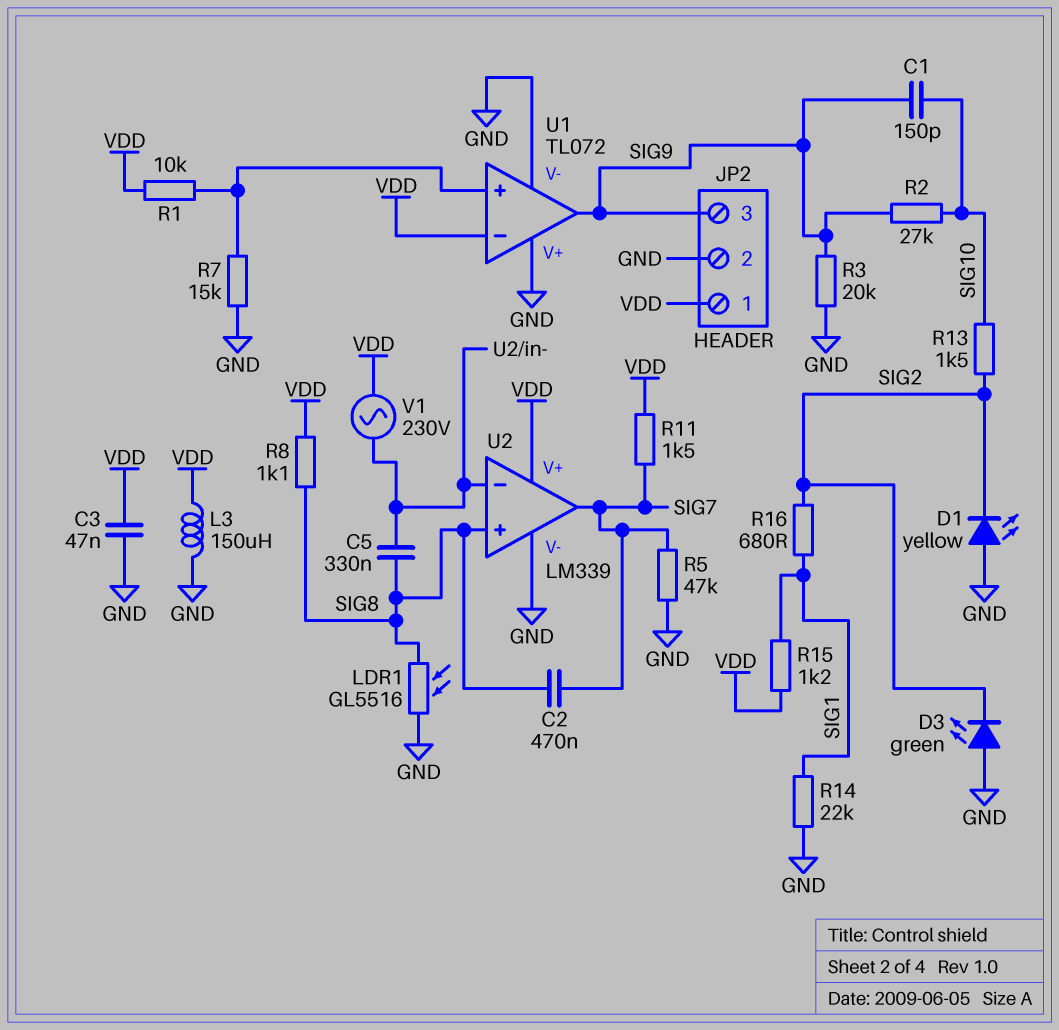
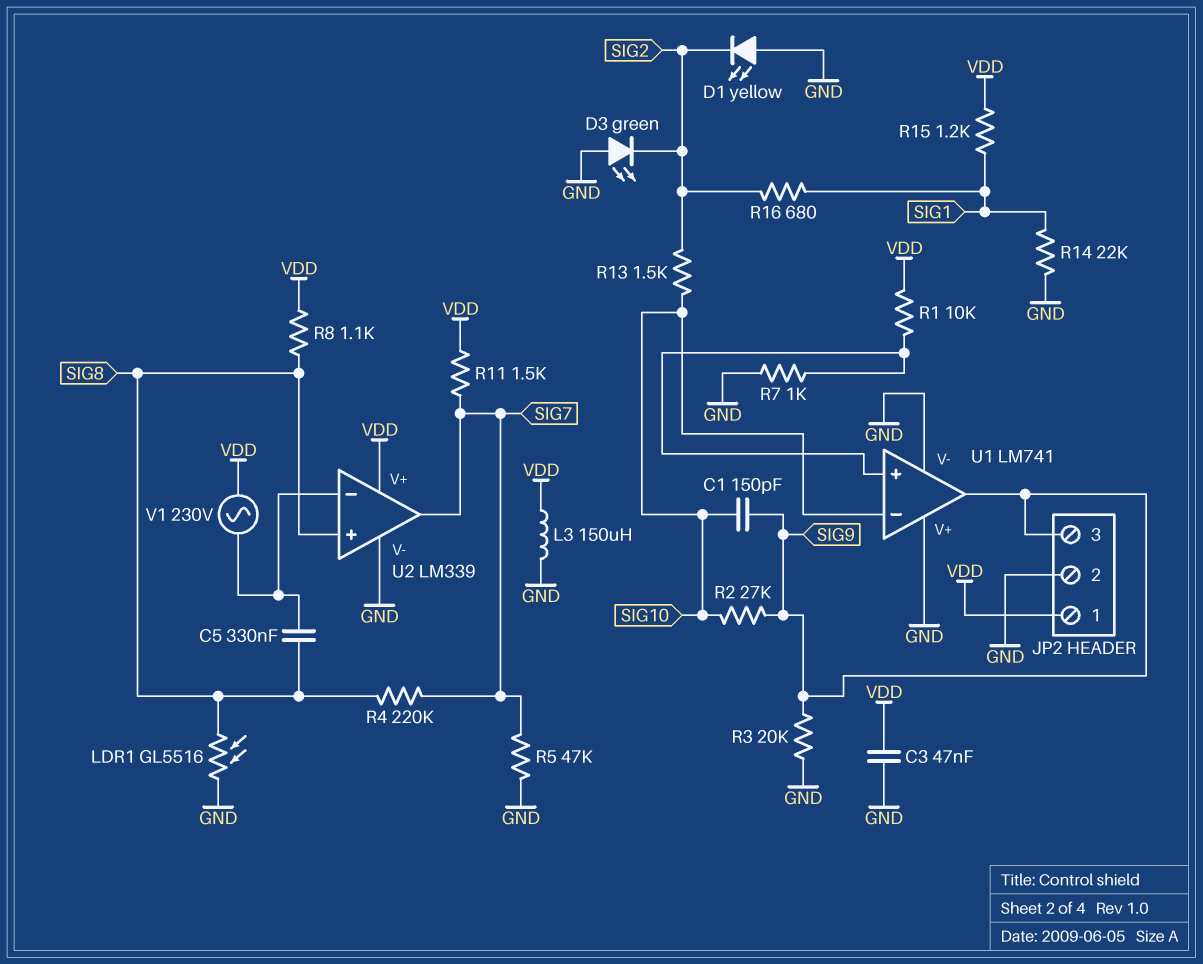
C2: 470nF (SIG7, SIG8) -> none
R4: none -> 220k (SIG7, SIG8)
R7: 15k (GND, U1/in+) -> 1k (GND, U1/in+)
U1: TL072 -> LM741
U1 pin in-: VDD -> SIG10

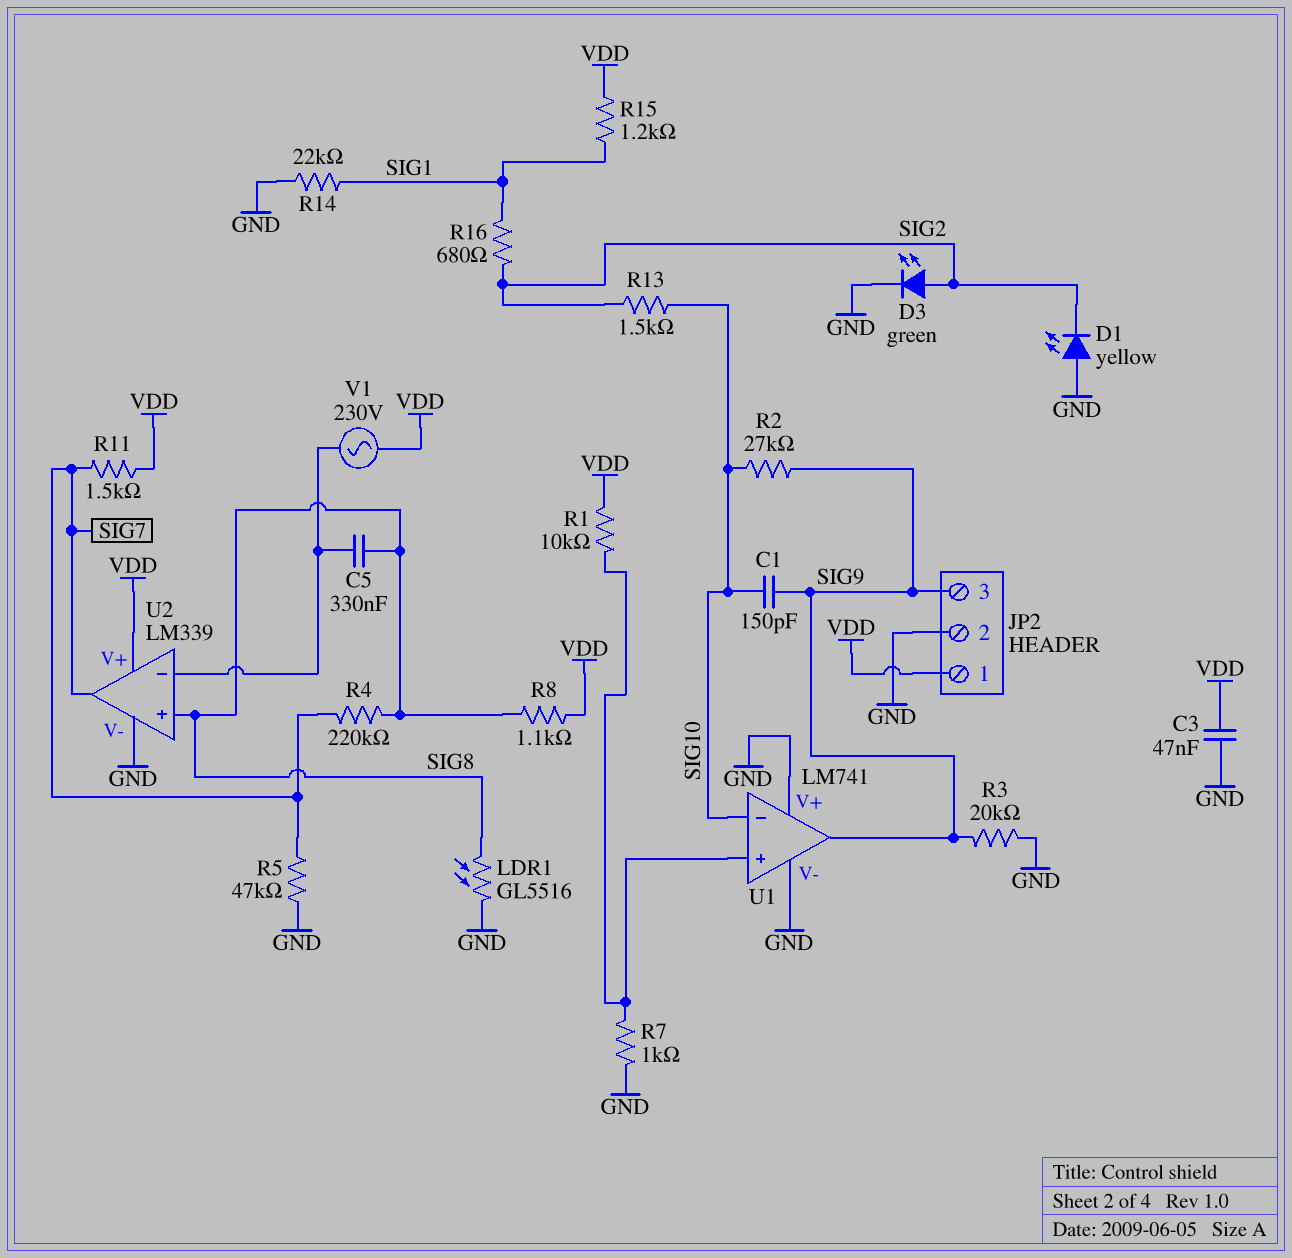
D3: LED green (A GND, K SIG2) -> LED green (A SIG2, K GND)
L3: 150uH (GND, VDD) -> none

